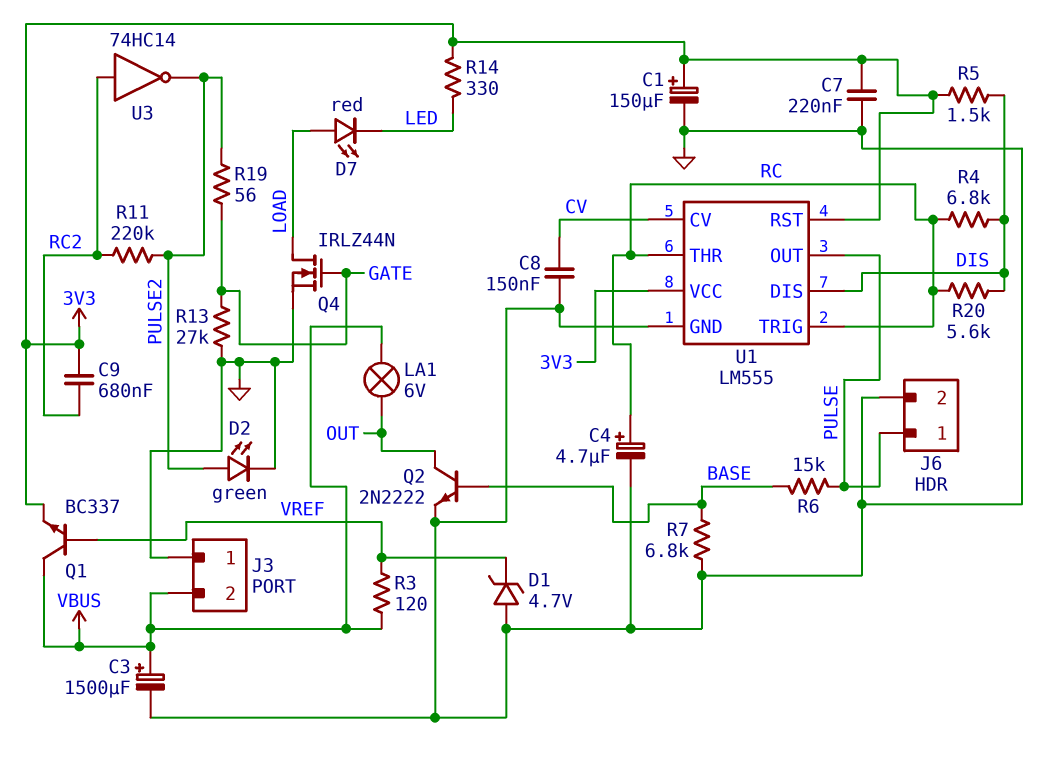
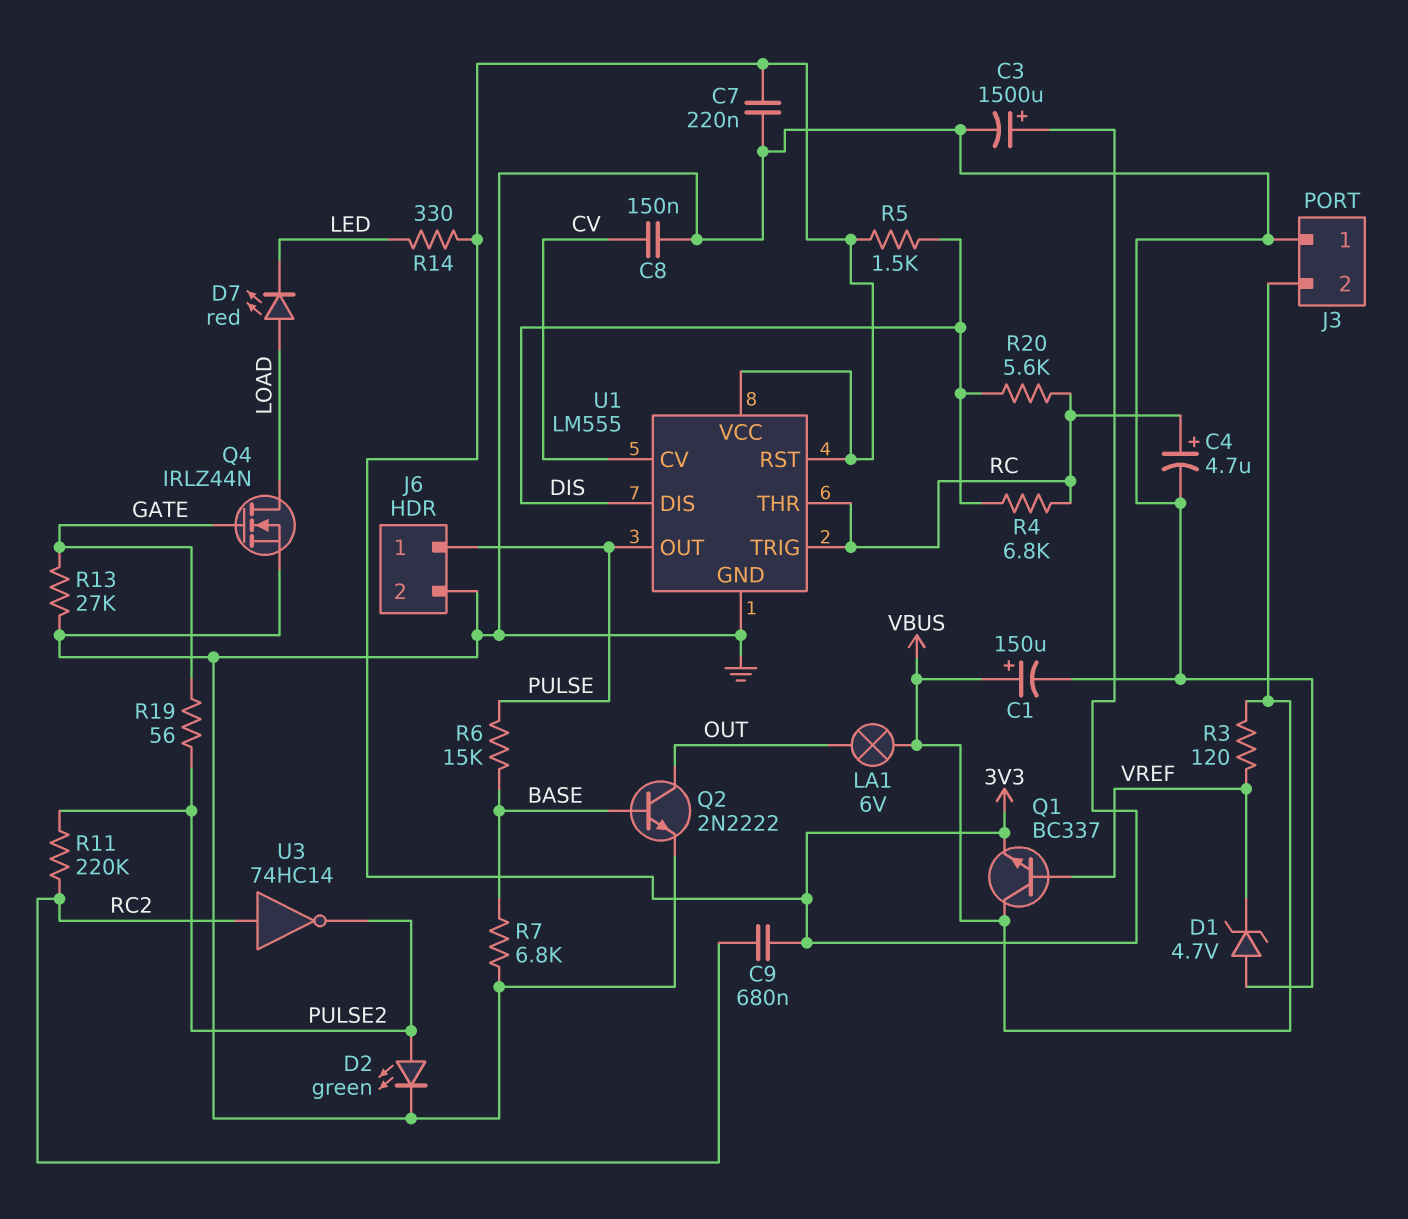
C1: 150uF (plus 3V3, minus GND) -> 150uF (plus VBUS, minus GND)
C3: 1500uF (plus VBUS, minus GND) -> 1500uF (plus 3V3, minus GND)

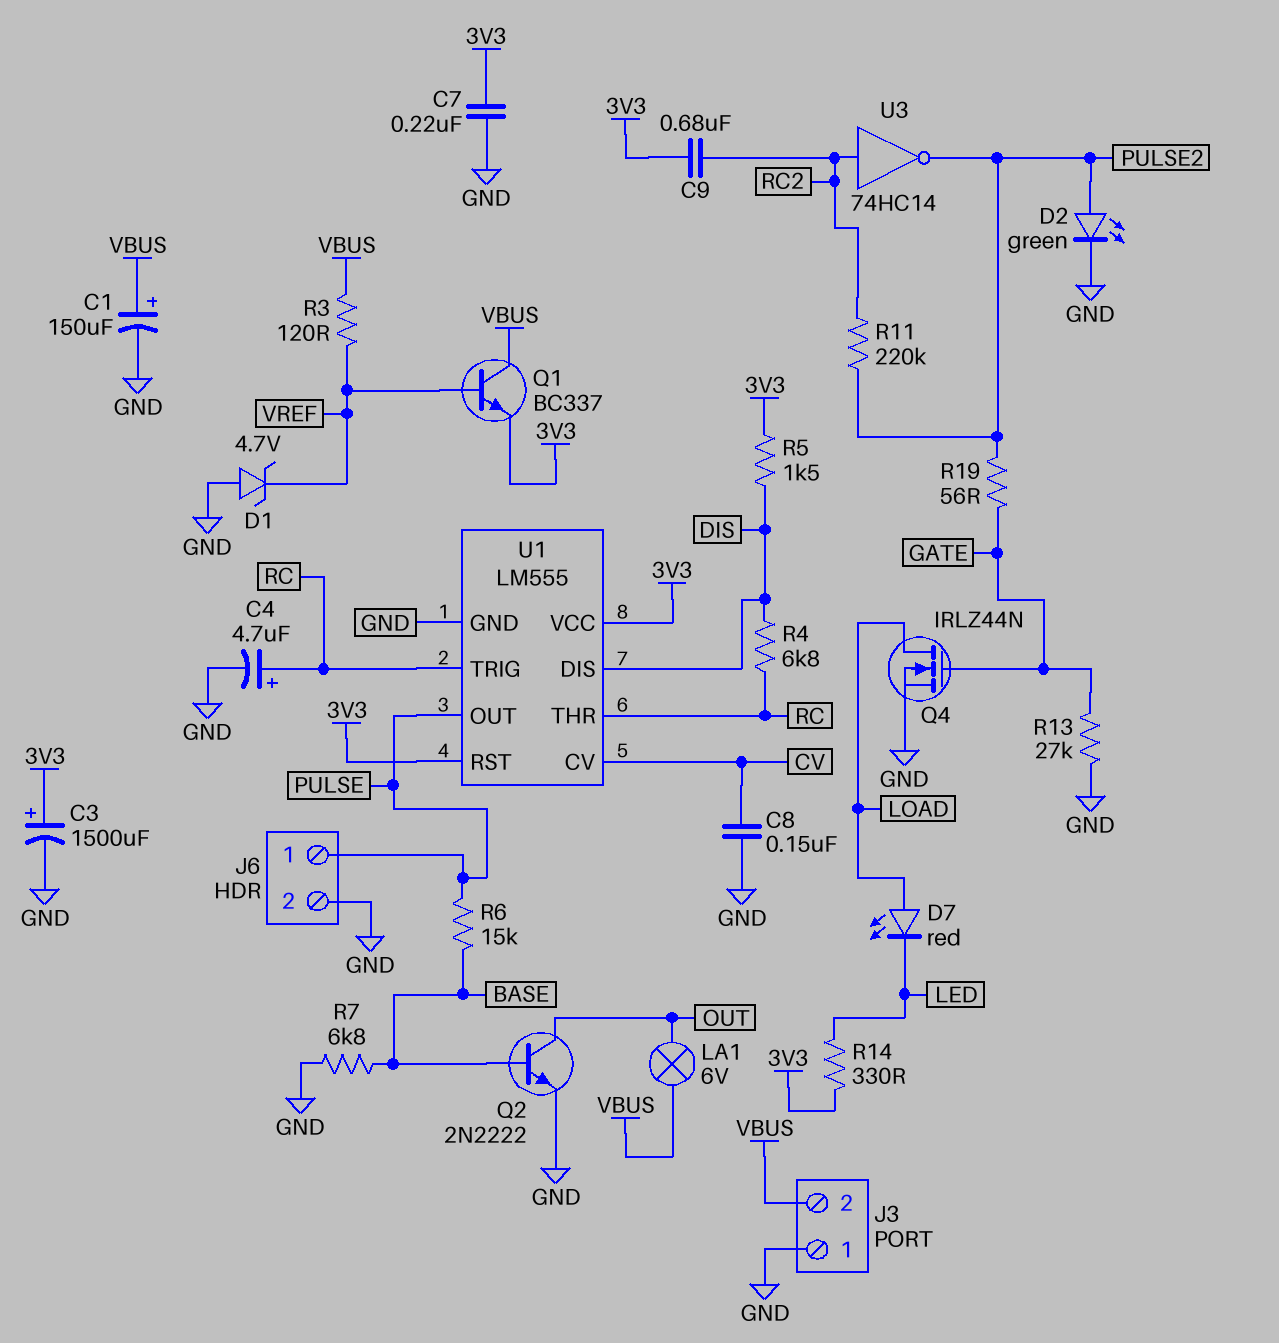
R20: 5.6k (DIS, RC) -> none

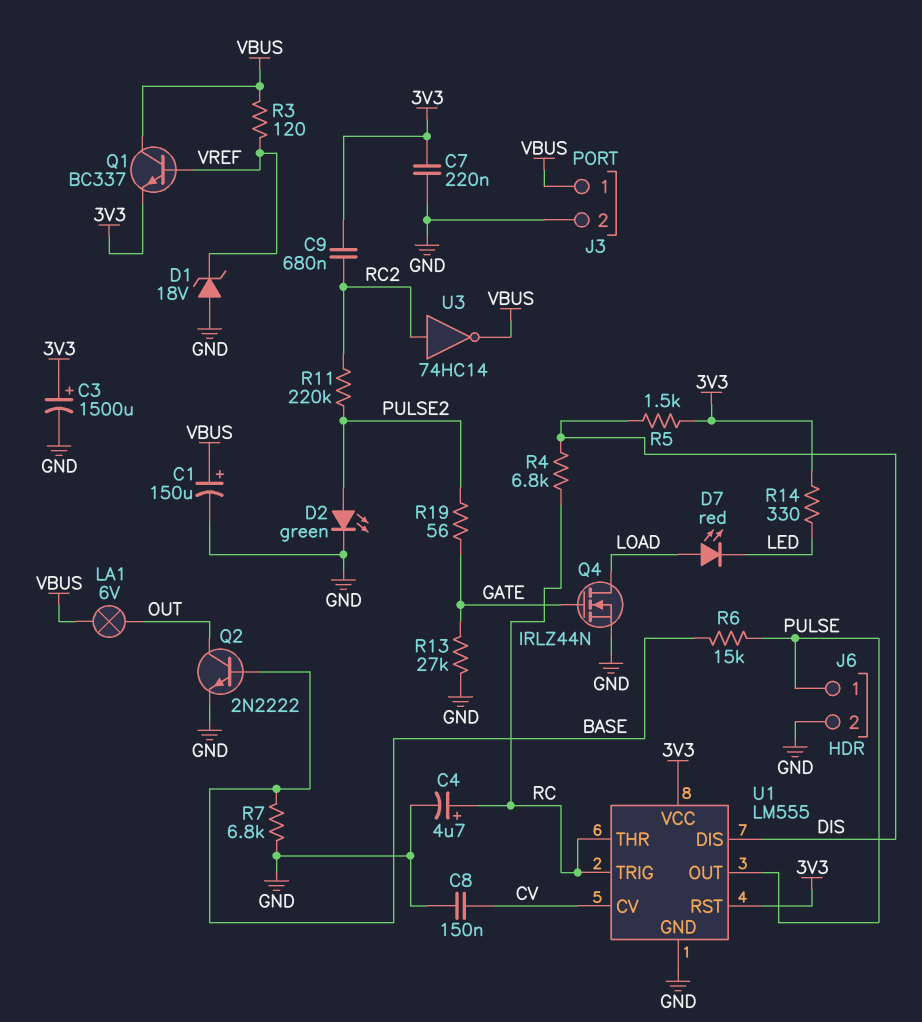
D1: zener 4.7V (A GND, K VREF) -> zener 18V (A GND, K VREF)
J3 pin 1: GND -> VBUS
J3 pin 2: VBUS -> GND
U3: NOT 74HC14 (in RC2, out PULSE2) -> NOT 74HC14 (in RC2, out VBUS)

